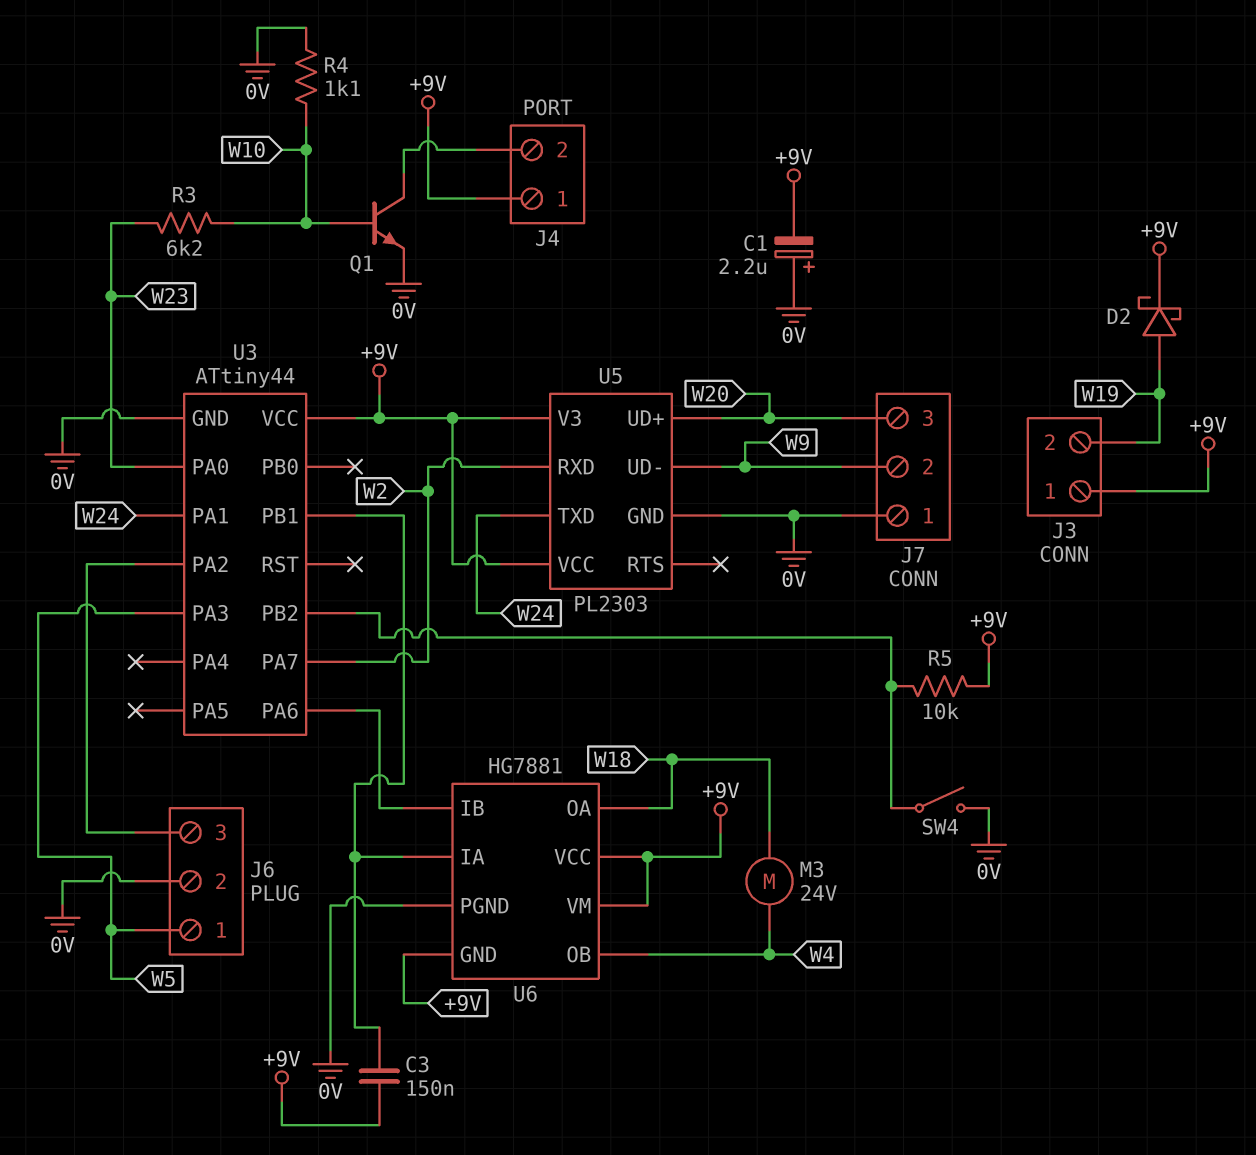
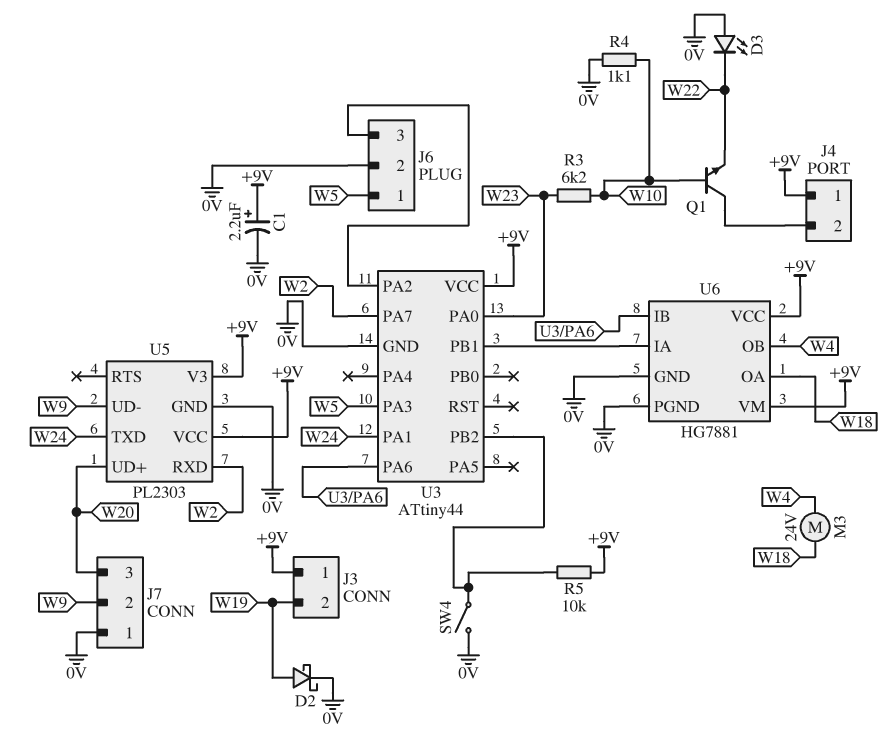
C1: 2.2uF (plus 0V, minus +9V) -> 2.2uF (plus +9V, minus 0V)
C3: 150nF (+9V, U3/PB1) -> none
D2: schottky (A W19, K +9V) -> schottky (A W19, K 0V)
D3: none -> LED (A 0V, K W22)
Q1: NPN (B W10, C J4/2, E 0V) -> NPN (B W10, C J4/2, E W22)
U6 pin GND: +9V -> 0V

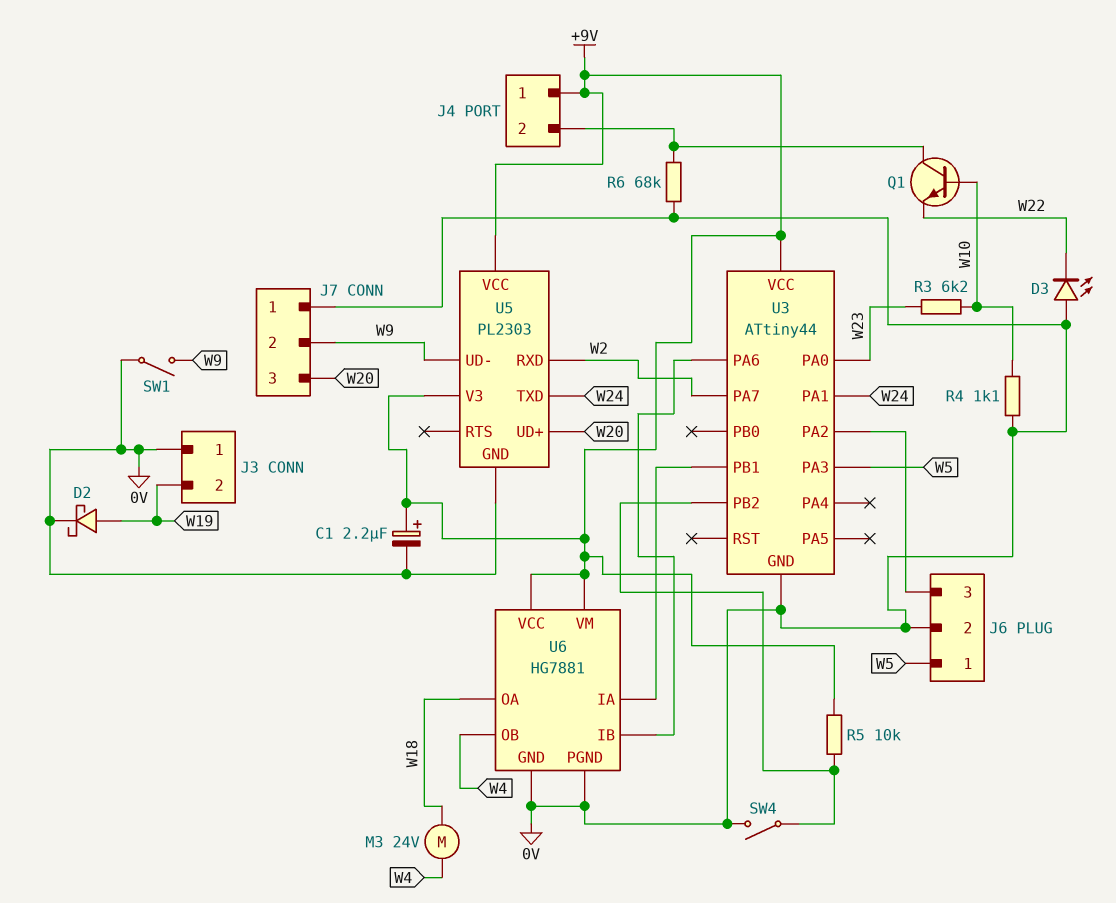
J3 pin 1: +9V -> 0V
R6: none -> 68k (0V, J4/2)
SW1: none -> switch (0V, W9)

